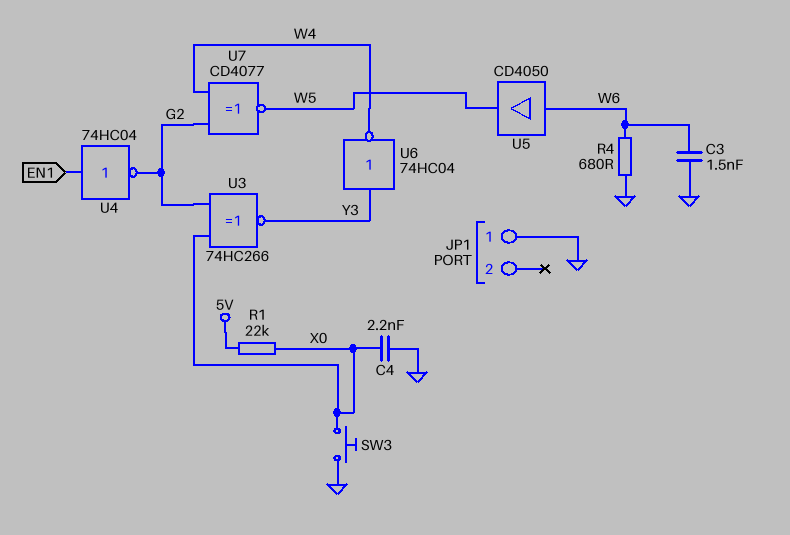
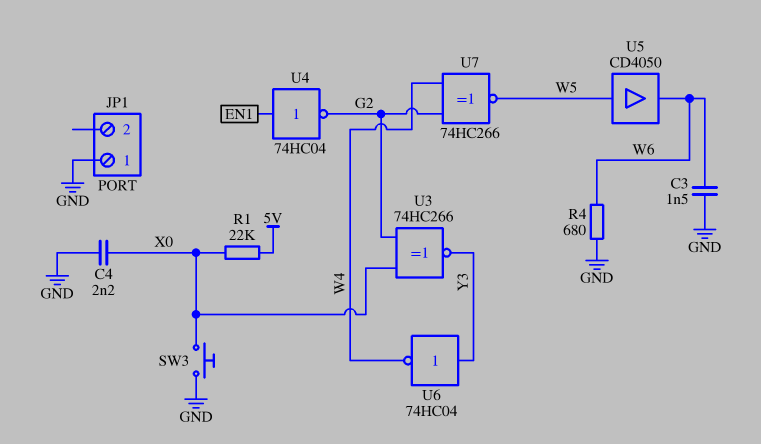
U5: buffer CD4050 (in W6, out W5) -> buffer CD4050 (in W5, out W6)
U7: XNOR CD4077 (in G2, in W4, out W5) -> XNOR 74HC266 (in G2, in W4, out W5)

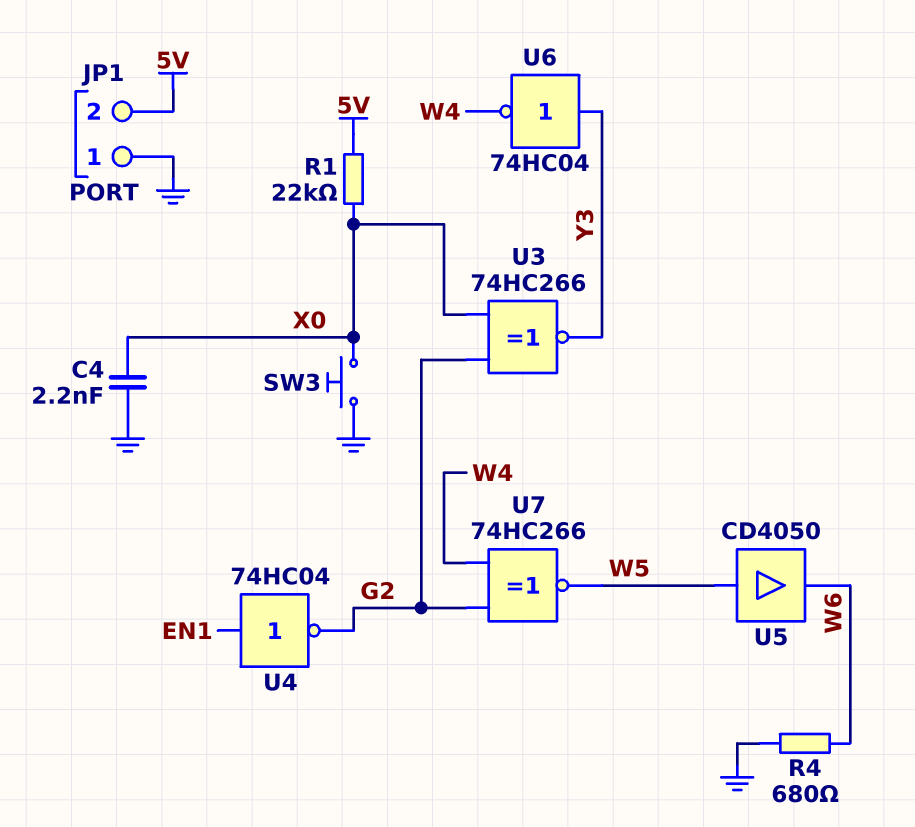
C3: 1.5nF (GND, W6) -> none
JP1 pin 2: none -> 5V

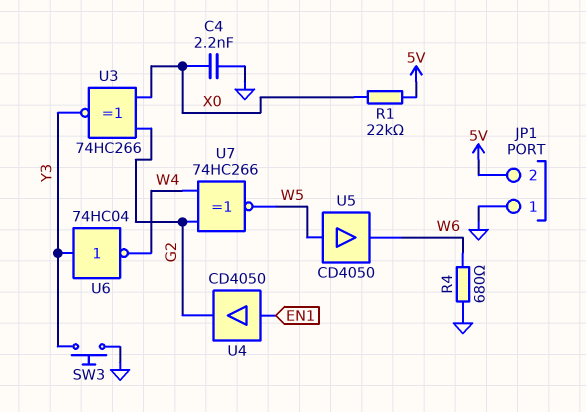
SW3: button (GND, X0) -> button (GND, Y3)
U4: NOT 74HC04 (in EN1, out G2) -> buffer CD4050 (in EN1, out G2)

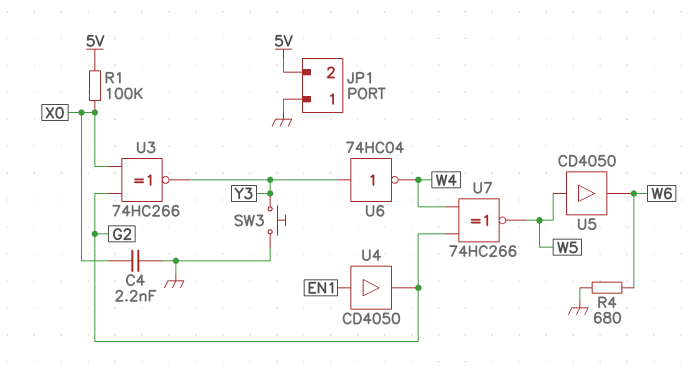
R1: 22k (5V, X0) -> 100k (5V, X0)

